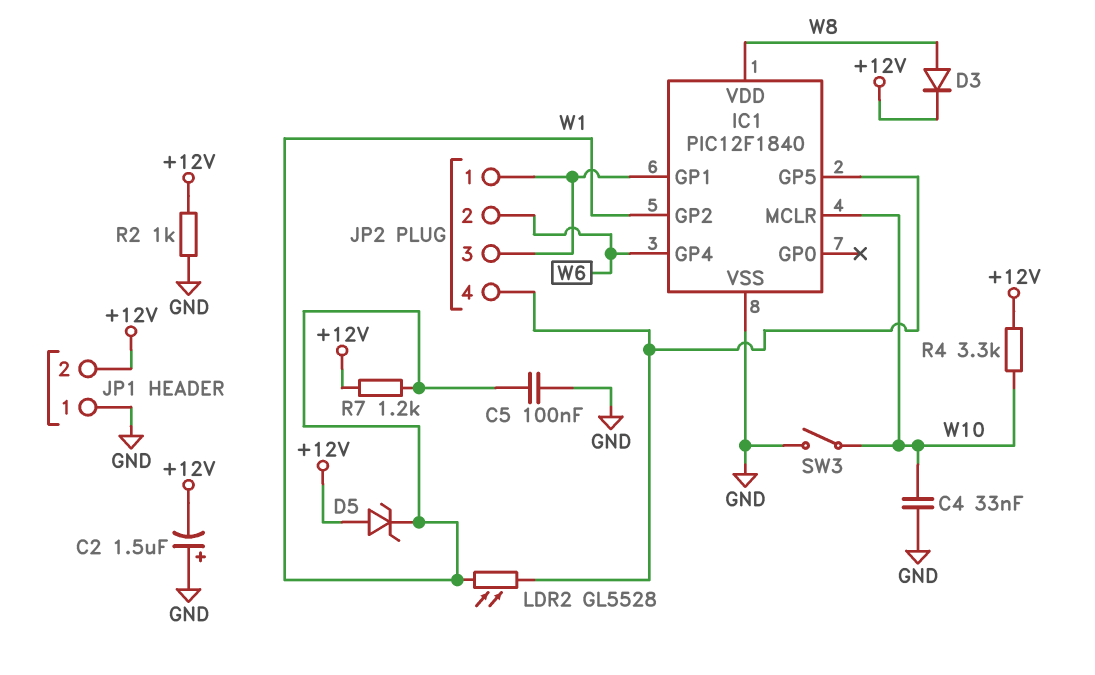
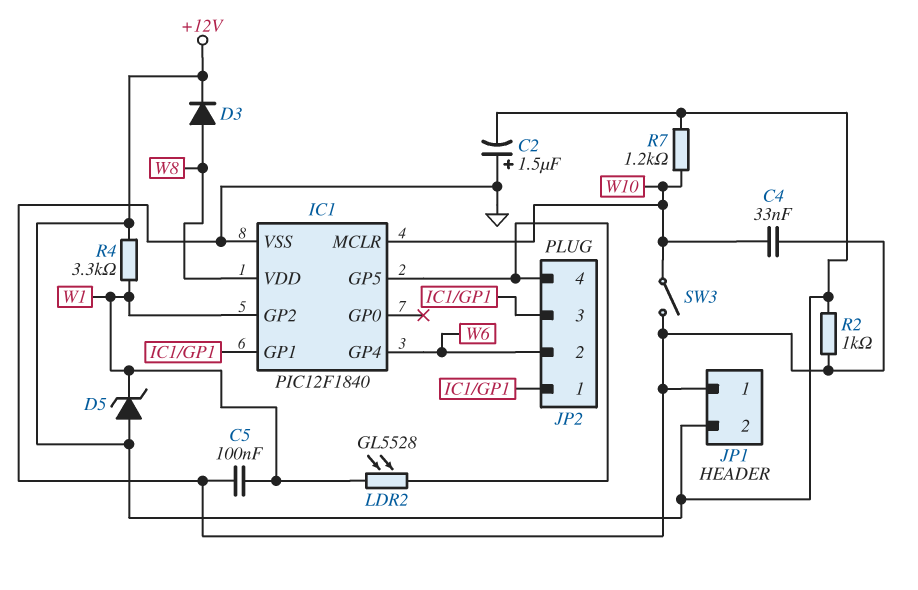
R4: 3.3k (+12V, W10) -> 3.3k (+12V, W1)
R7: 1.2k (+12V, W1) -> 1.2k (+12V, W10)

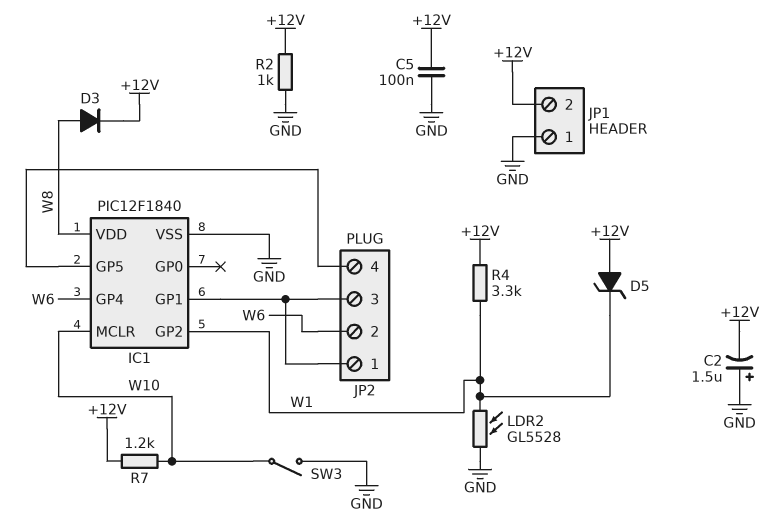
C4: 33nF (GND, W10) -> none
C5: 100nF (GND, W1) -> 100nF (+12V, GND)
LDR2: GL5528 (IC1/GP5, W1) -> GL5528 (GND, W1)

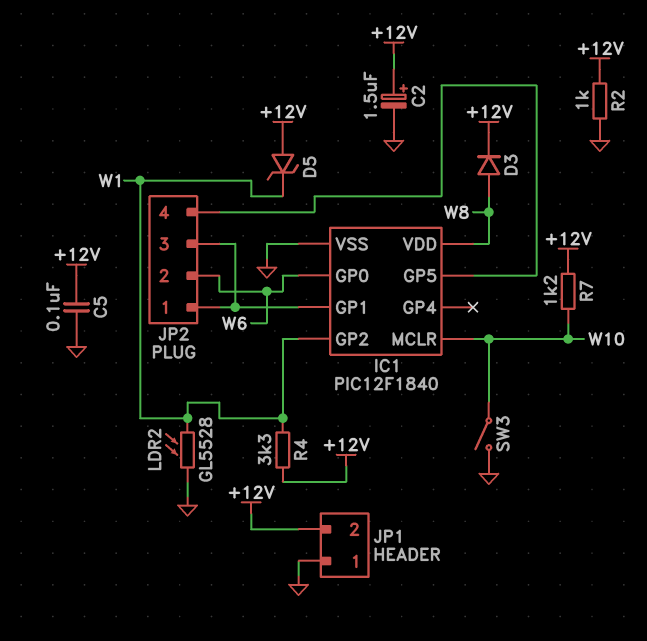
C2: 1.5uF (plus GND, minus +12V) -> 1.5uF (plus +12V, minus GND)
IC1 pin GP0: none -> W6
IC1 pin GP4: W6 -> none

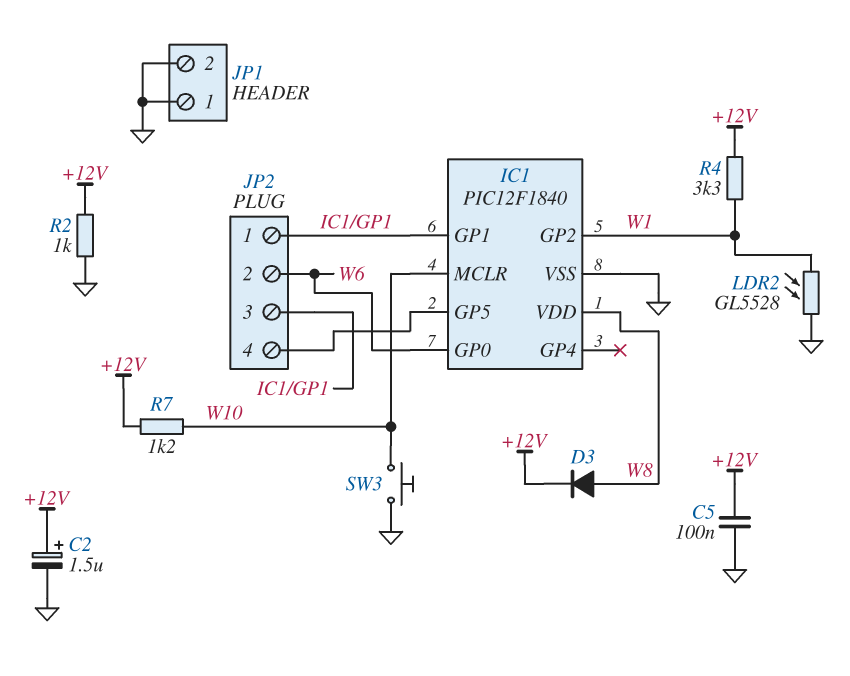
D5: zener (A +12V, K W1) -> none
JP1 pin 2: +12V -> GND
SW3: switch (GND, W10) -> button (GND, W10)

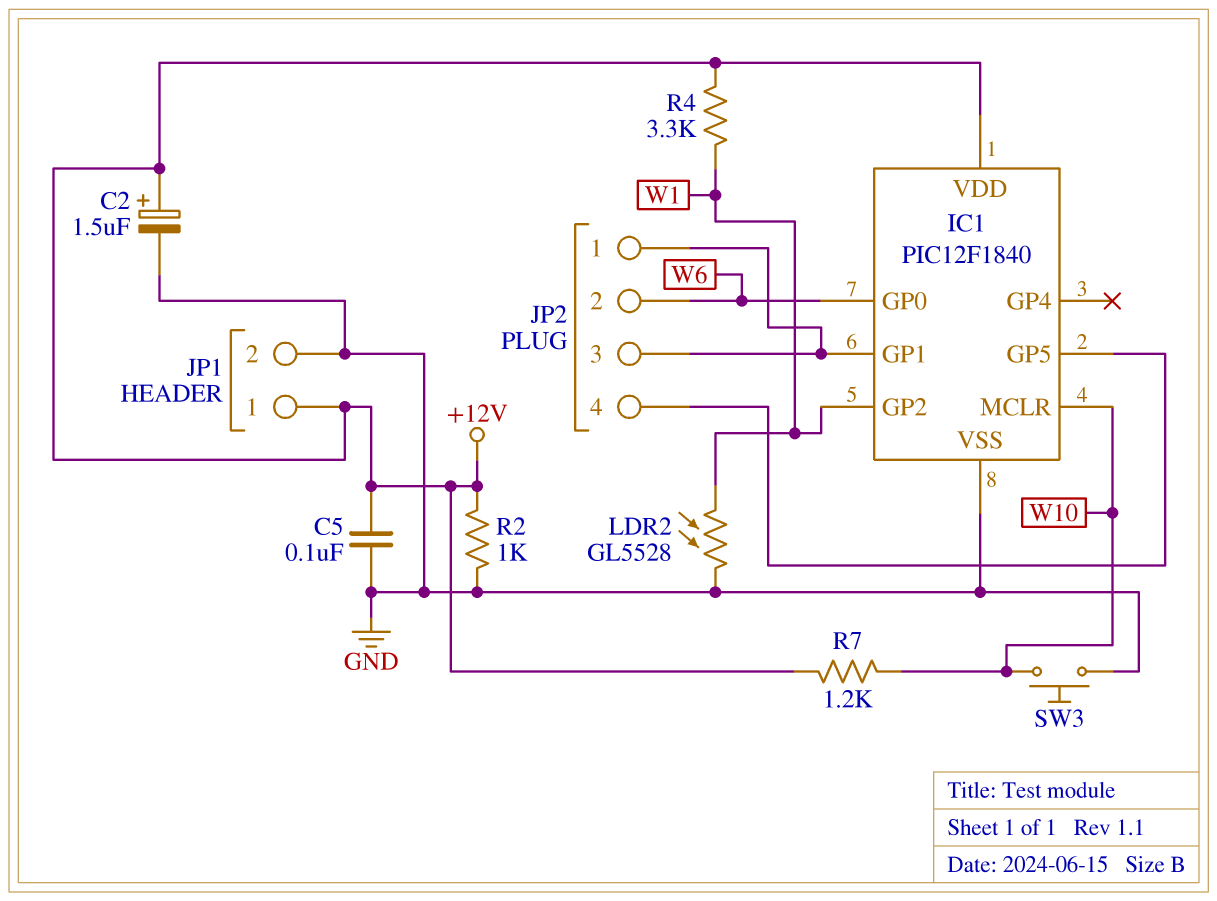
D3: diode (A W8, K +12V) -> none
IC1 pin VDD: W8 -> +12V
JP1 pin 1: GND -> +12V

